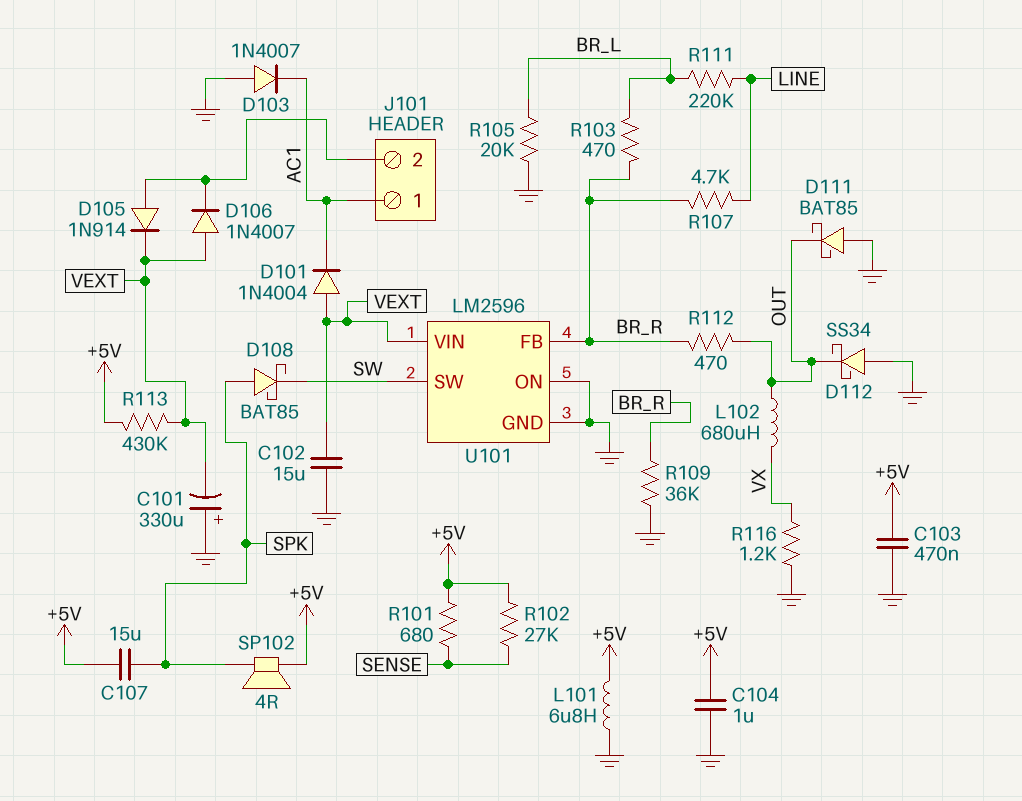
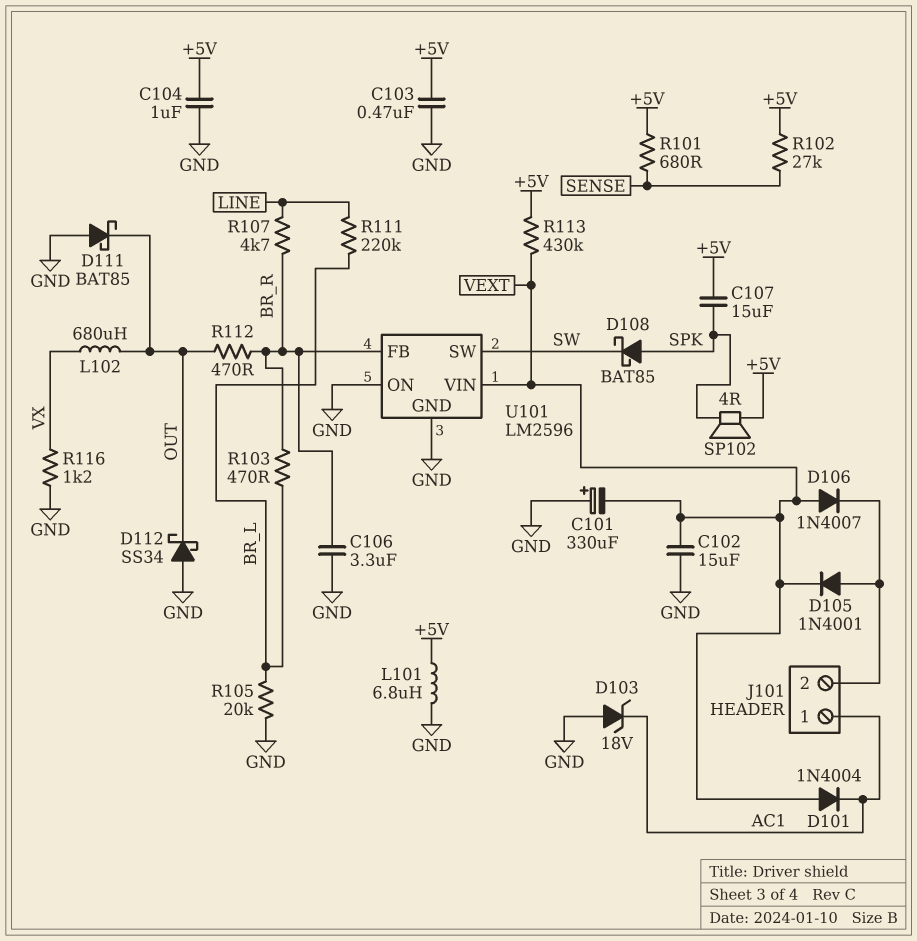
C106: none -> 3.3uF (BR_R, GND)
D103: diode 1N4007 (A GND, K AC1) -> zener 18V (A GND, K AC1)
D105: diode 1N914 (A J101/2, K VEXT) -> diode 1N4001 (A J101/2, K VEXT)
R109: 36k (BR_R, GND) -> none

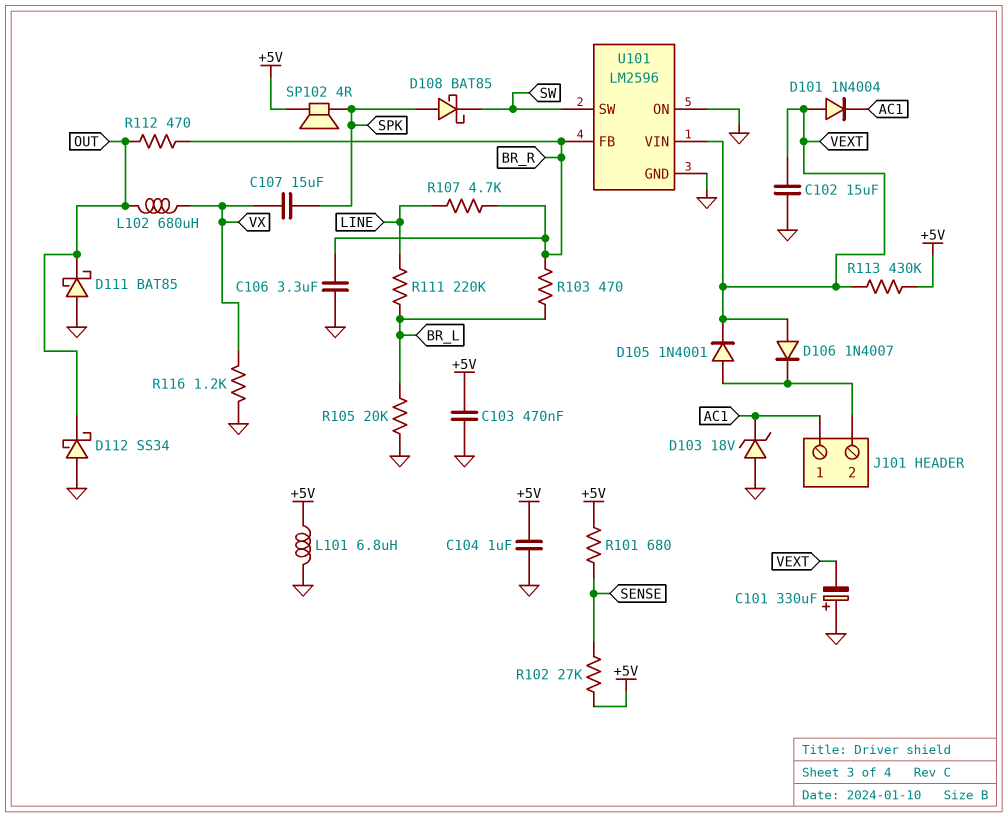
C107: 15uF (+5V, SPK) -> 15uF (SPK, VX)

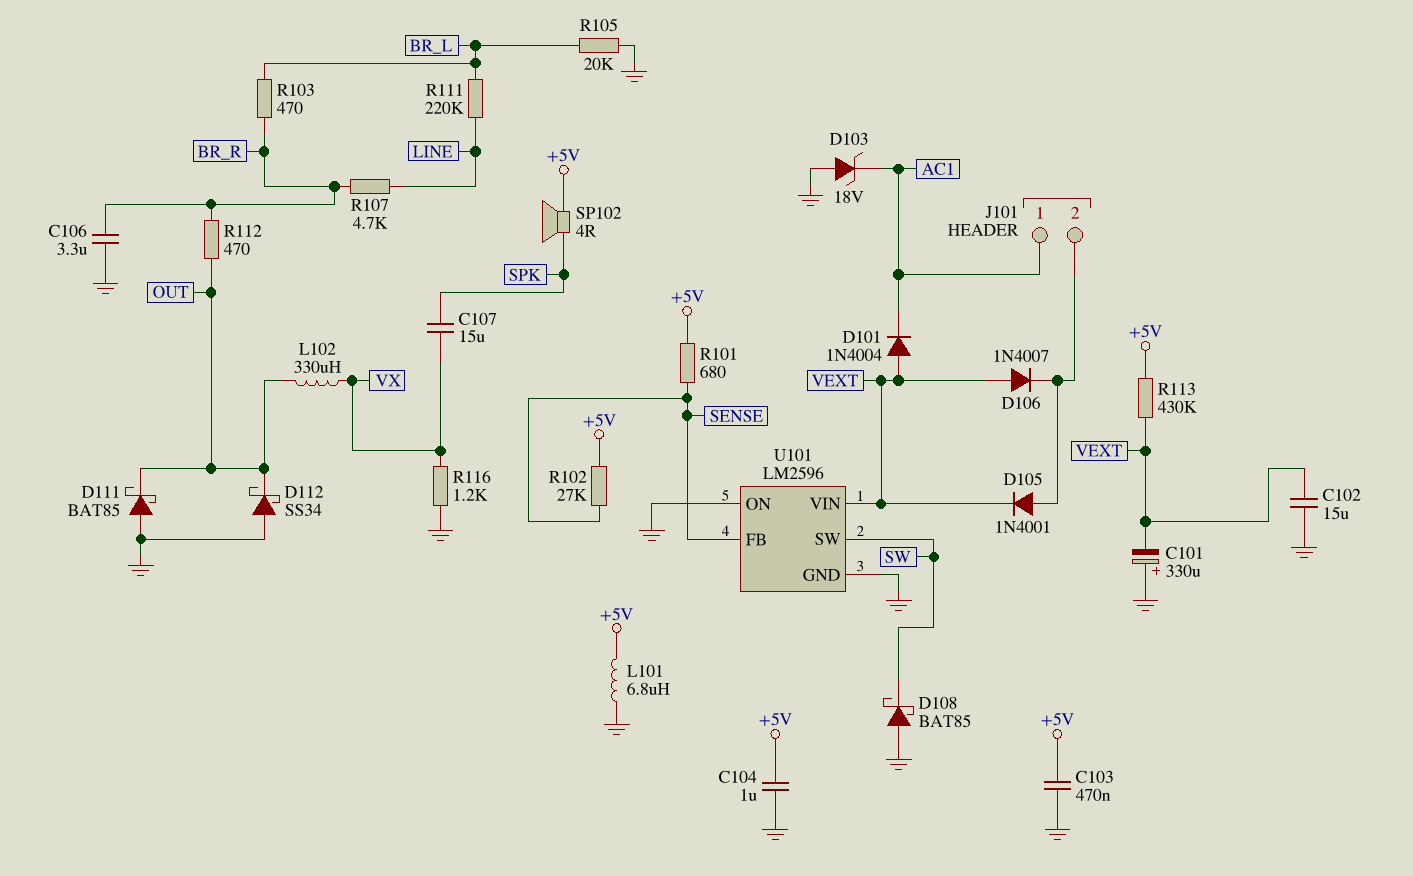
D108: schottky BAT85 (A SPK, K SW) -> schottky BAT85 (A GND, K SW)
L102: 680uH (OUT, VX) -> 330uH (OUT, VX)
U101 pin FB: BR_R -> SENSE

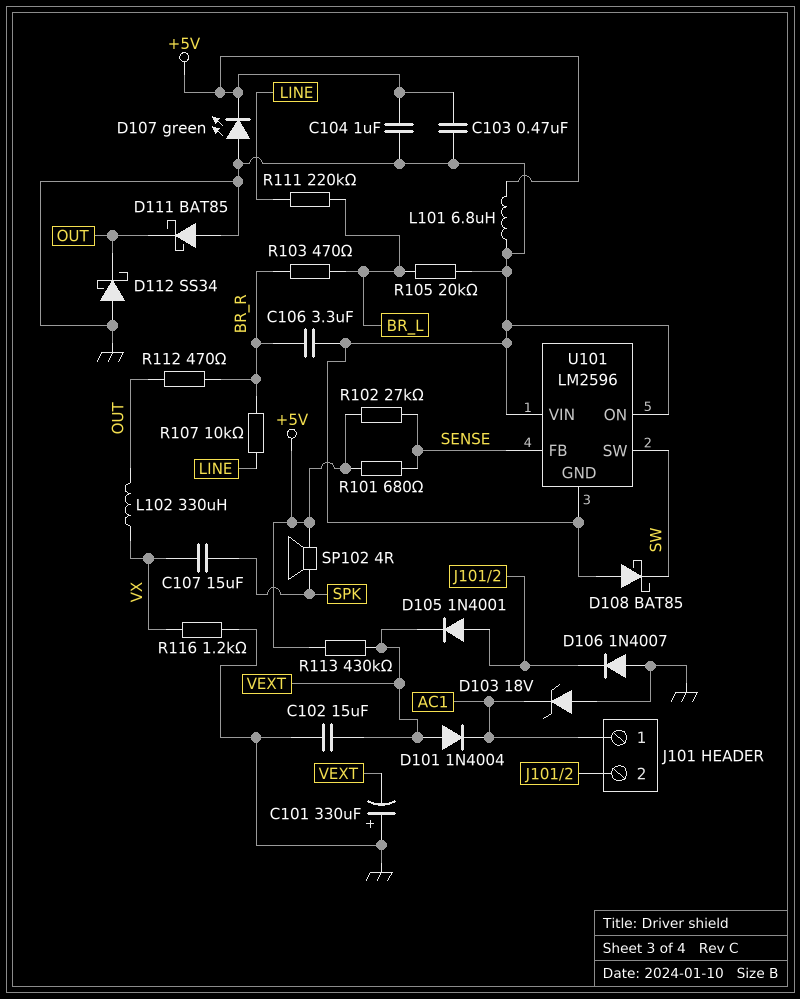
D106: diode 1N4007 (A VEXT, K J101/2) -> diode 1N4007 (A GND, K J101/2)
D107: none -> LED green (A GND, K +5V)
R107: 4.7k (BR_R, LINE) -> 10k (BR_R, LINE)
U101 pin VIN: VEXT -> GND

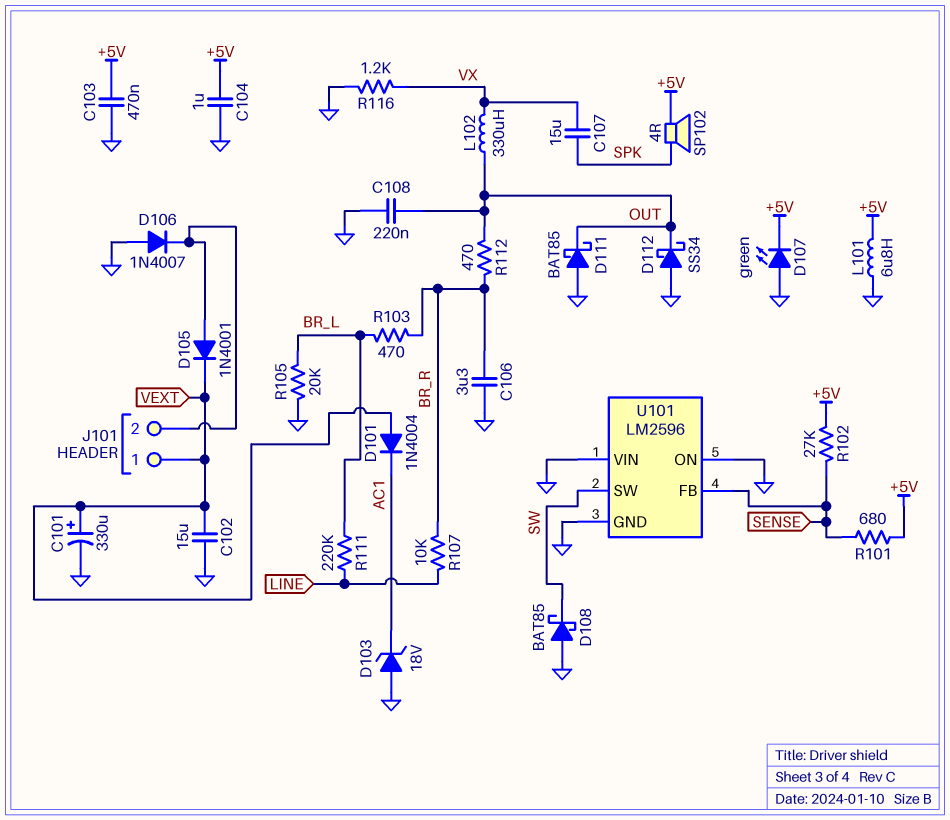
C101: 330uF (plus GND, minus VEXT) -> 330uF (plus VEXT, minus GND)
C108: none -> 220nF (GND, OUT)
J101 pin 1: AC1 -> VEXT
R113: 430k (+5V, VEXT) -> none

